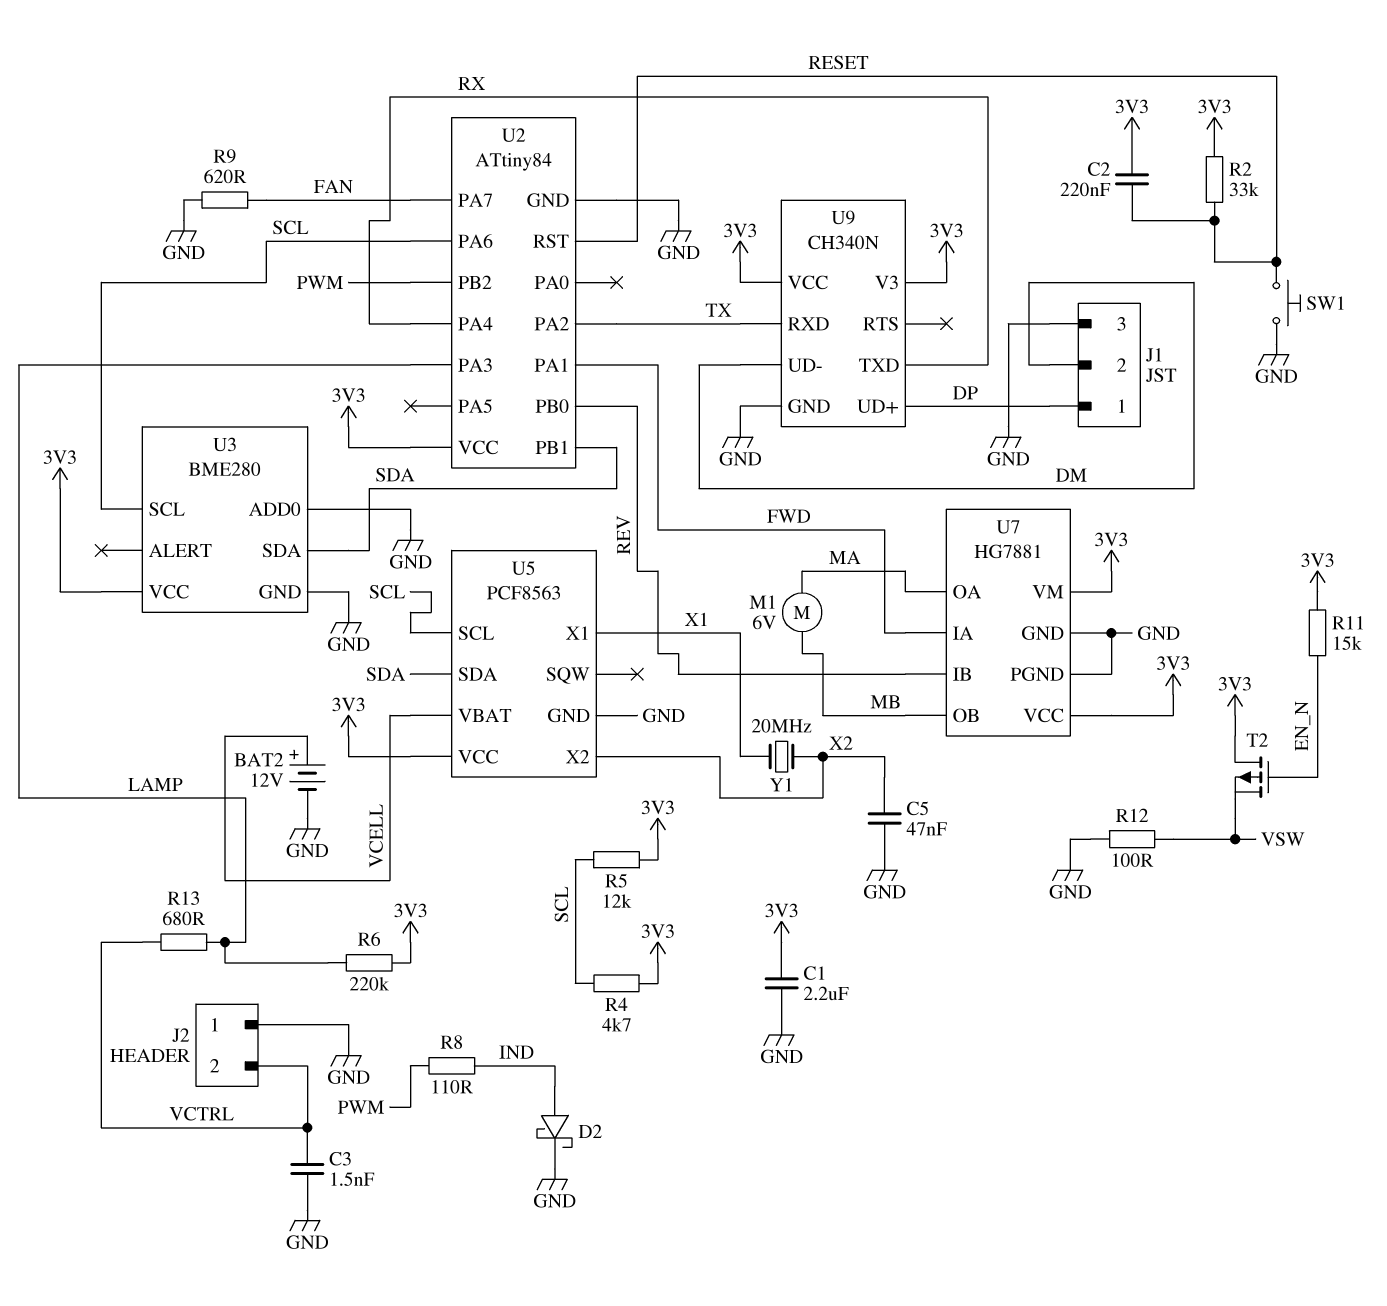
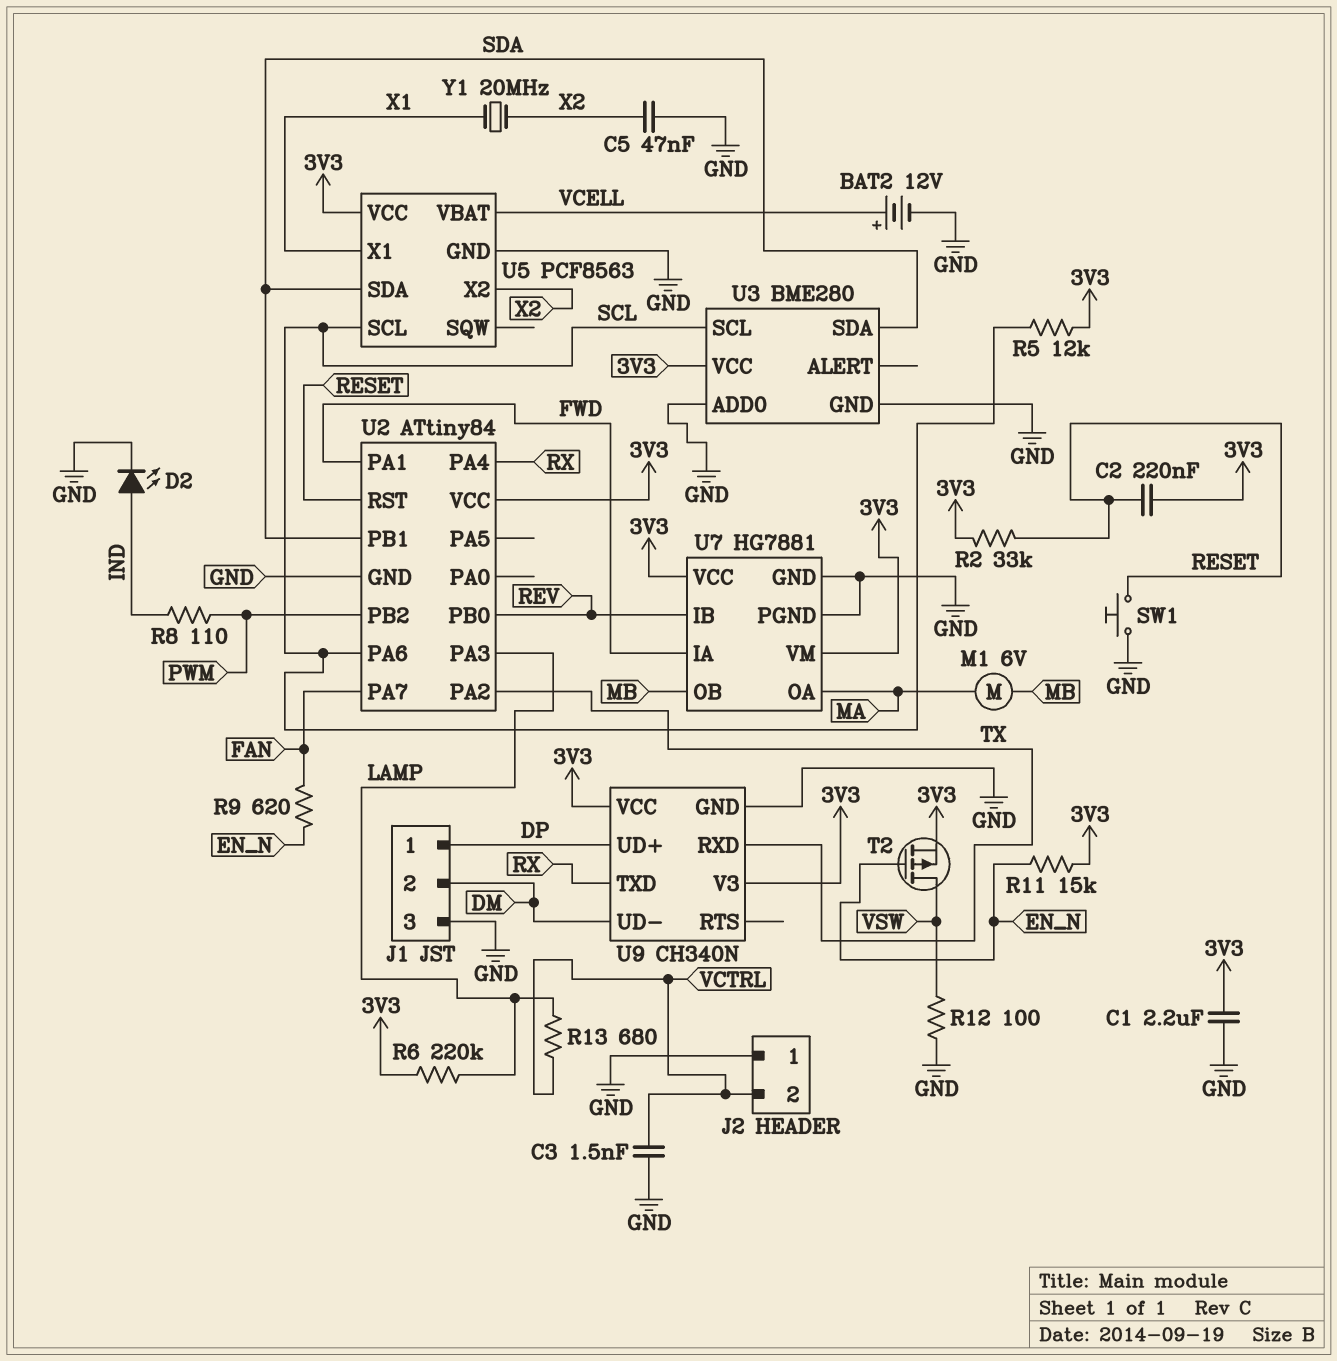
D2: schottky (A IND, K GND) -> LED (A IND, K GND)
R4: 4.7k (3V3, SCL) -> none
R9: 620 (FAN, GND) -> 620 (EN_N, FAN)
T2: PMOS (G EN_N, D 3V3, S VSW) -> PMOS (G EN_N, D VSW, S 3V3)

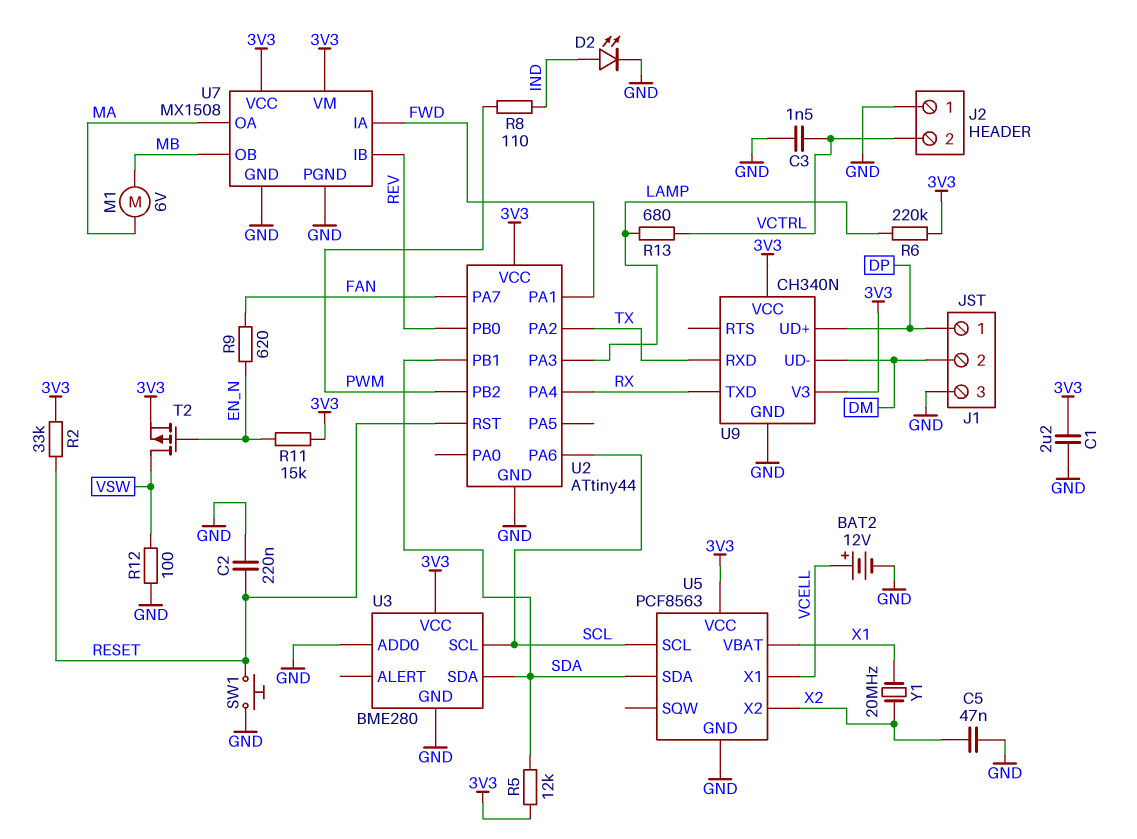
C2: 220nF (3V3, RESET) -> 220nF (GND, RESET)
R5: 12k (3V3, SCL) -> 12k (3V3, SDA)
U2: ATtiny84 -> ATtiny44
U5 pin VBAT: VCELL -> X1
U5 pin X1: X1 -> VCELL
U7: HG7881 -> MX1508

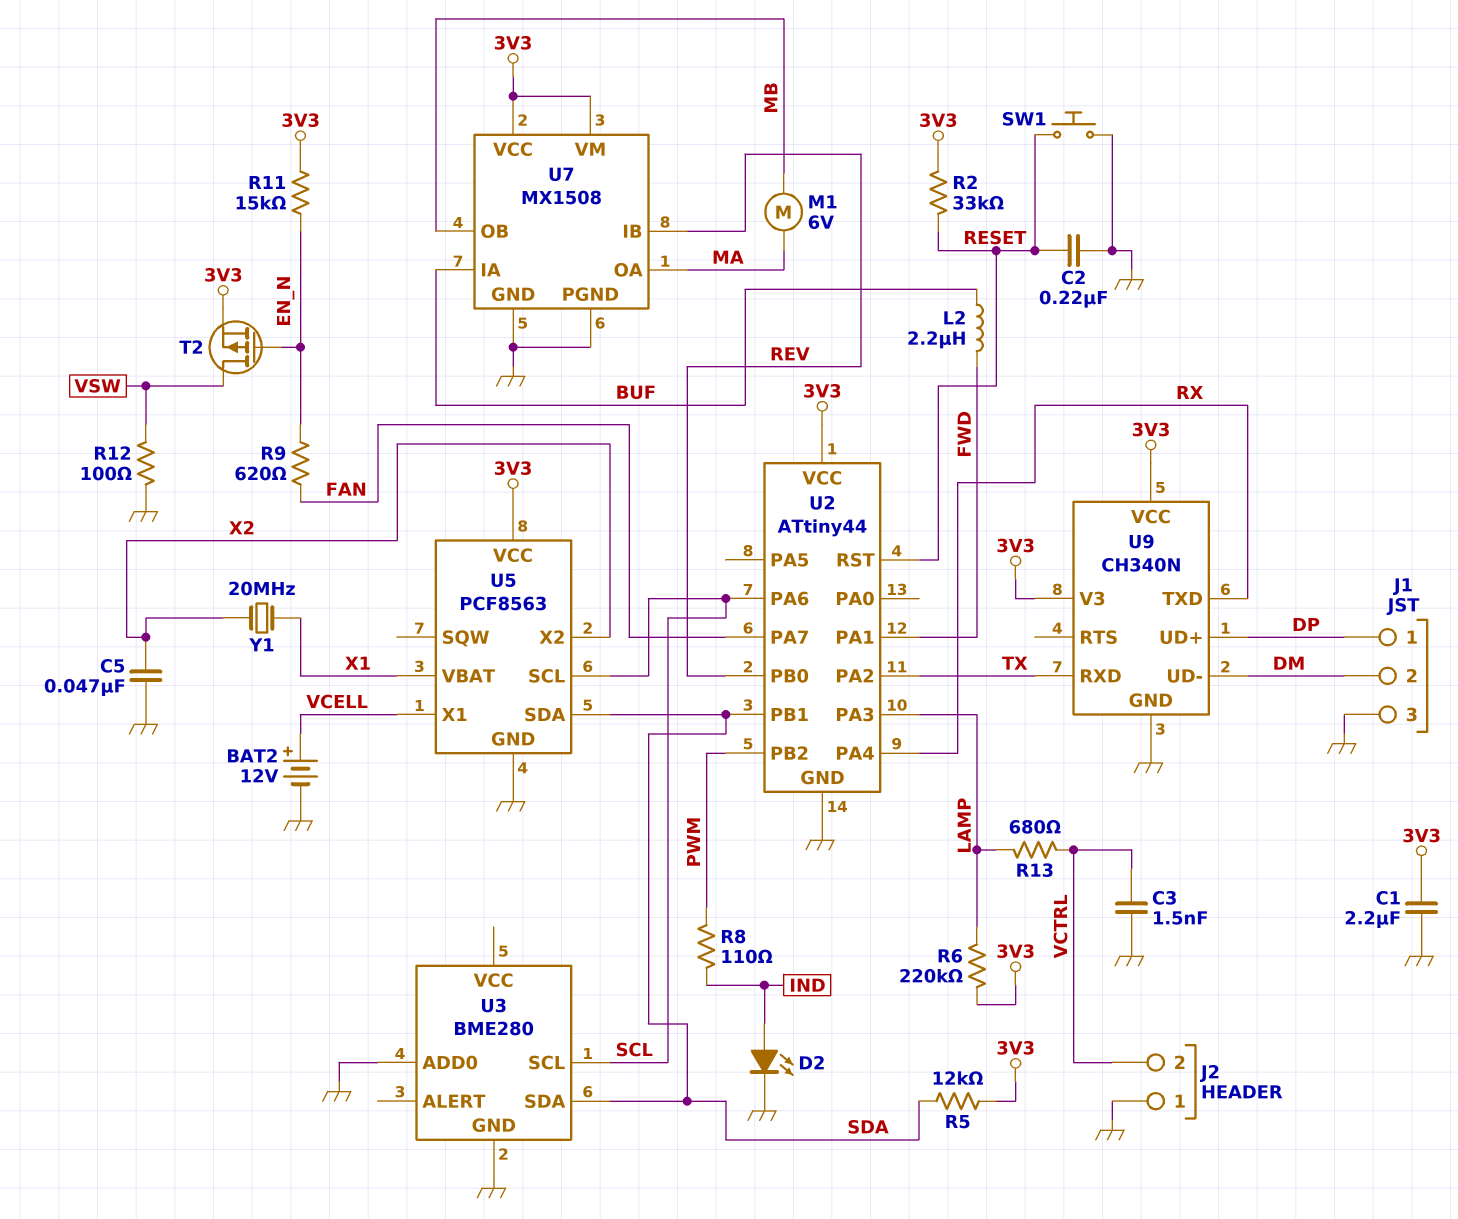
L2: none -> 2.2uH (BUF, FWD)
U3 pin VCC: 3V3 -> none
U7 pin IA: FWD -> BUF

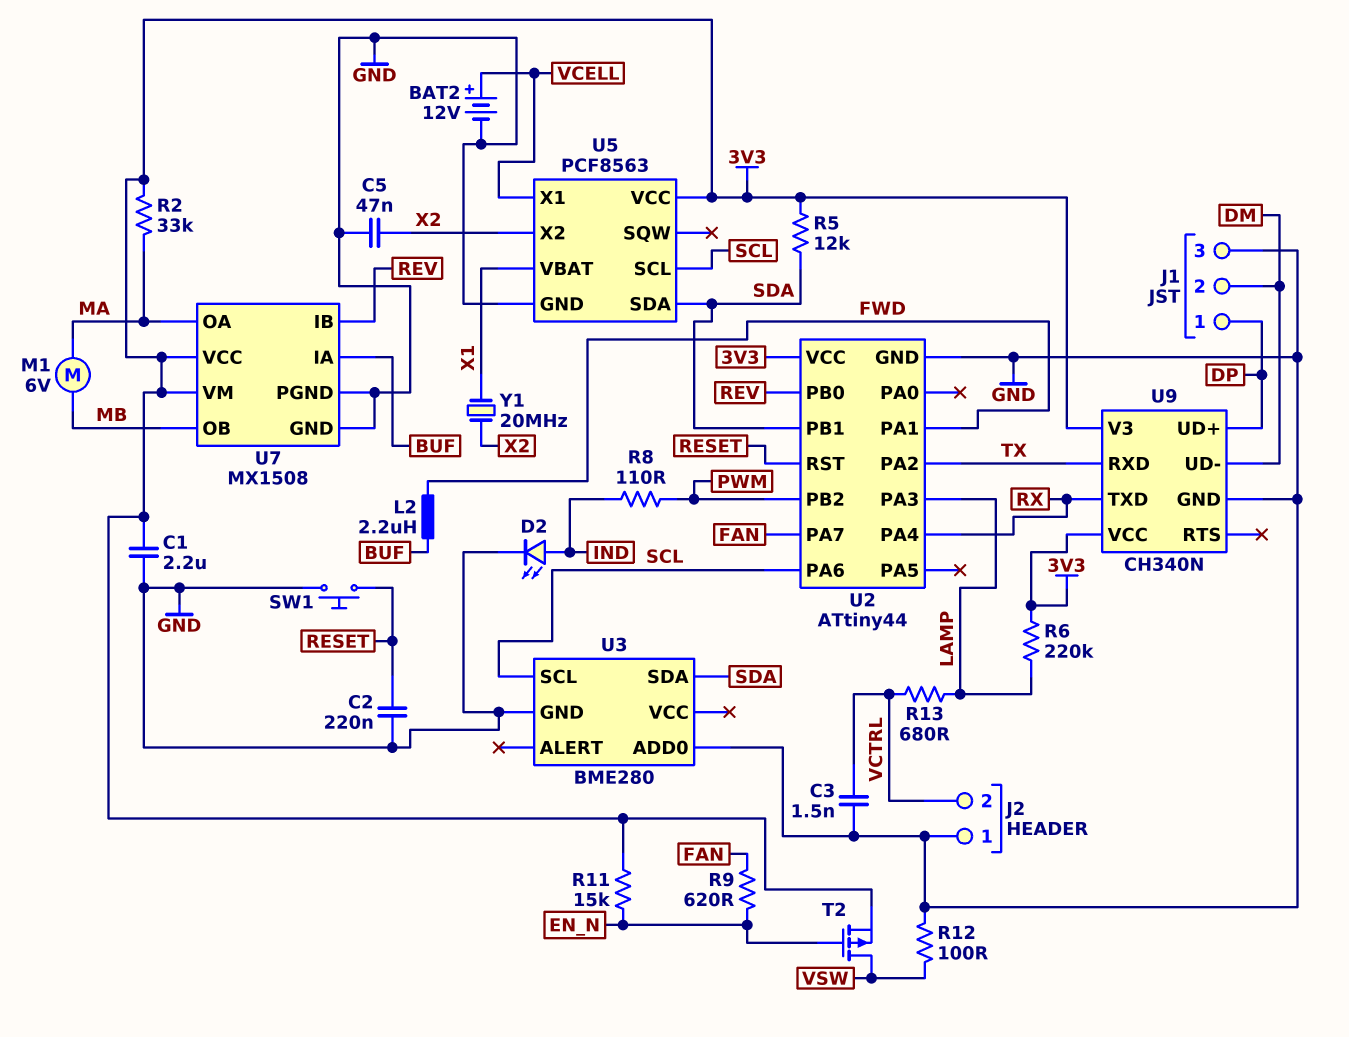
R2: 33k (3V3, RESET) -> 33k (3V3, MA)

